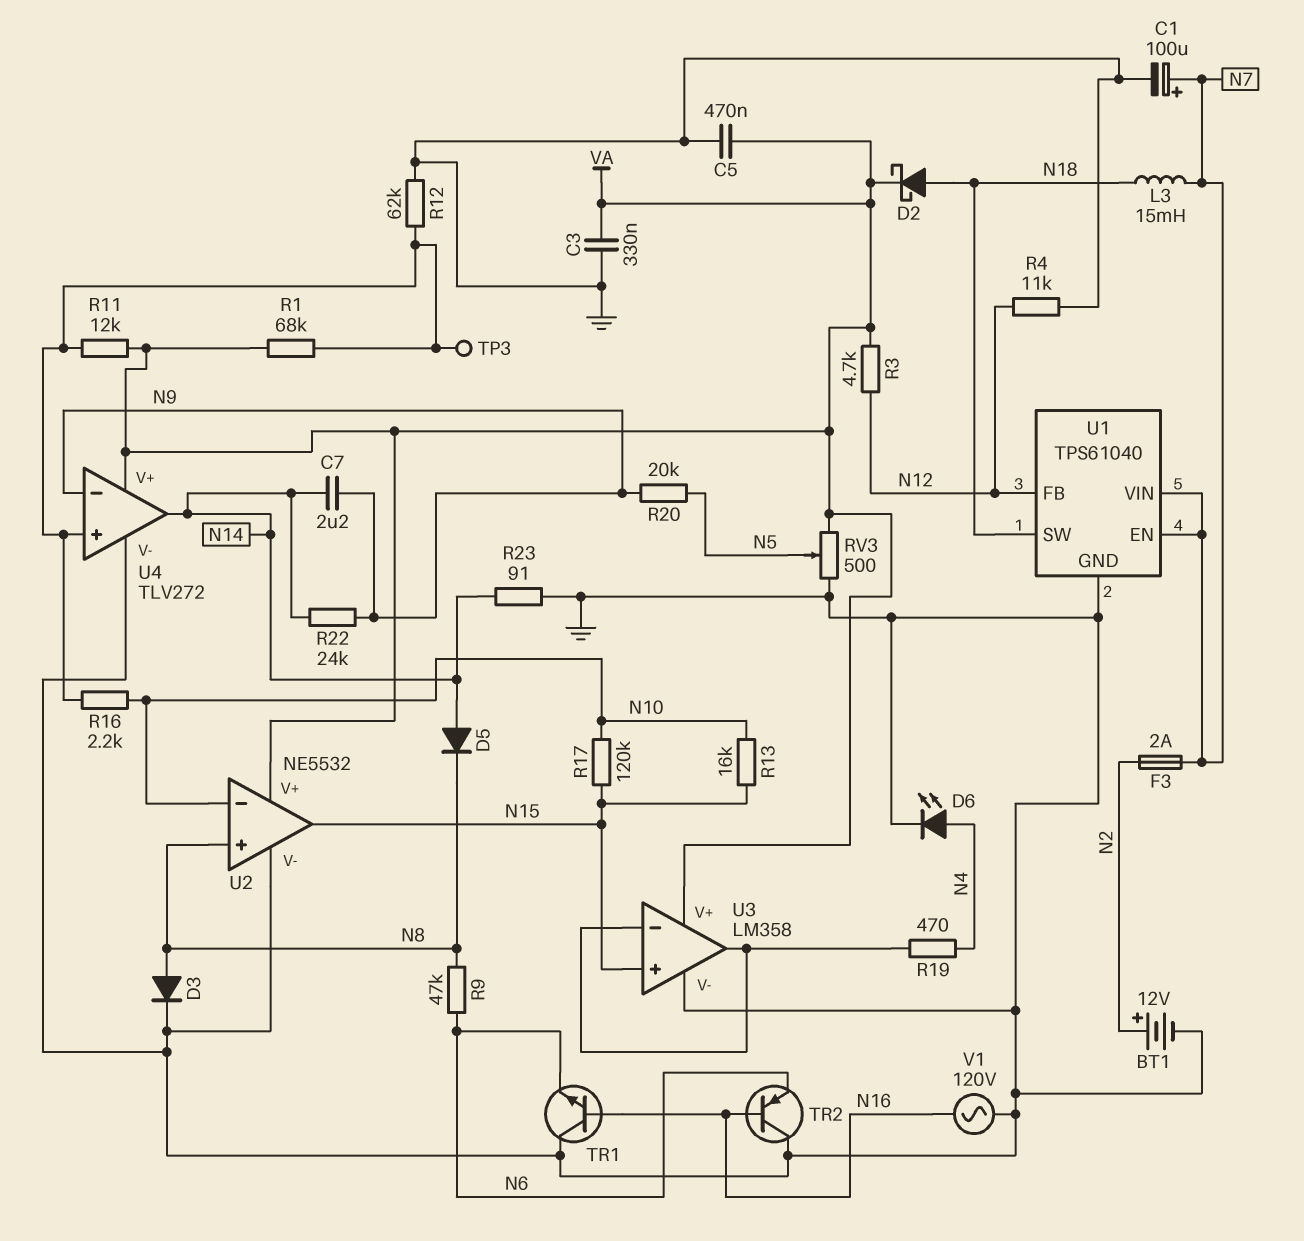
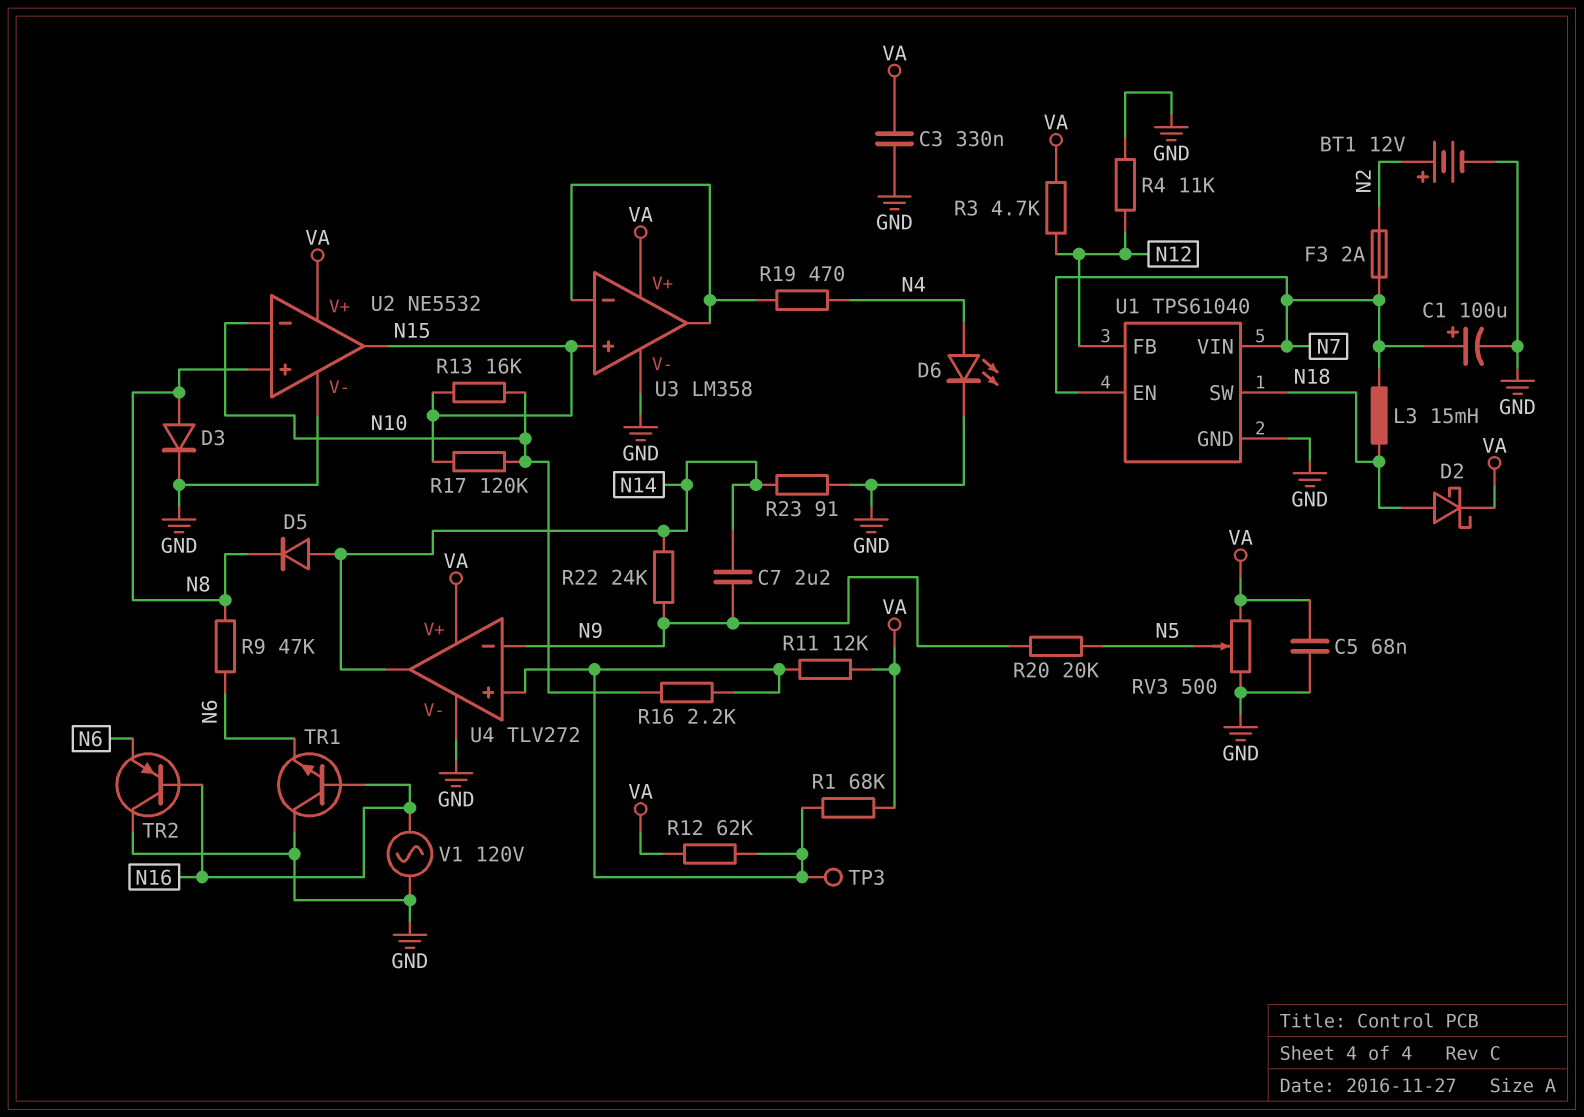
C5: 470nF (GND, VA) -> 68nF (GND, VA)
R12: 62k (GND, U4/in+) -> 62k (U4/in+, VA)

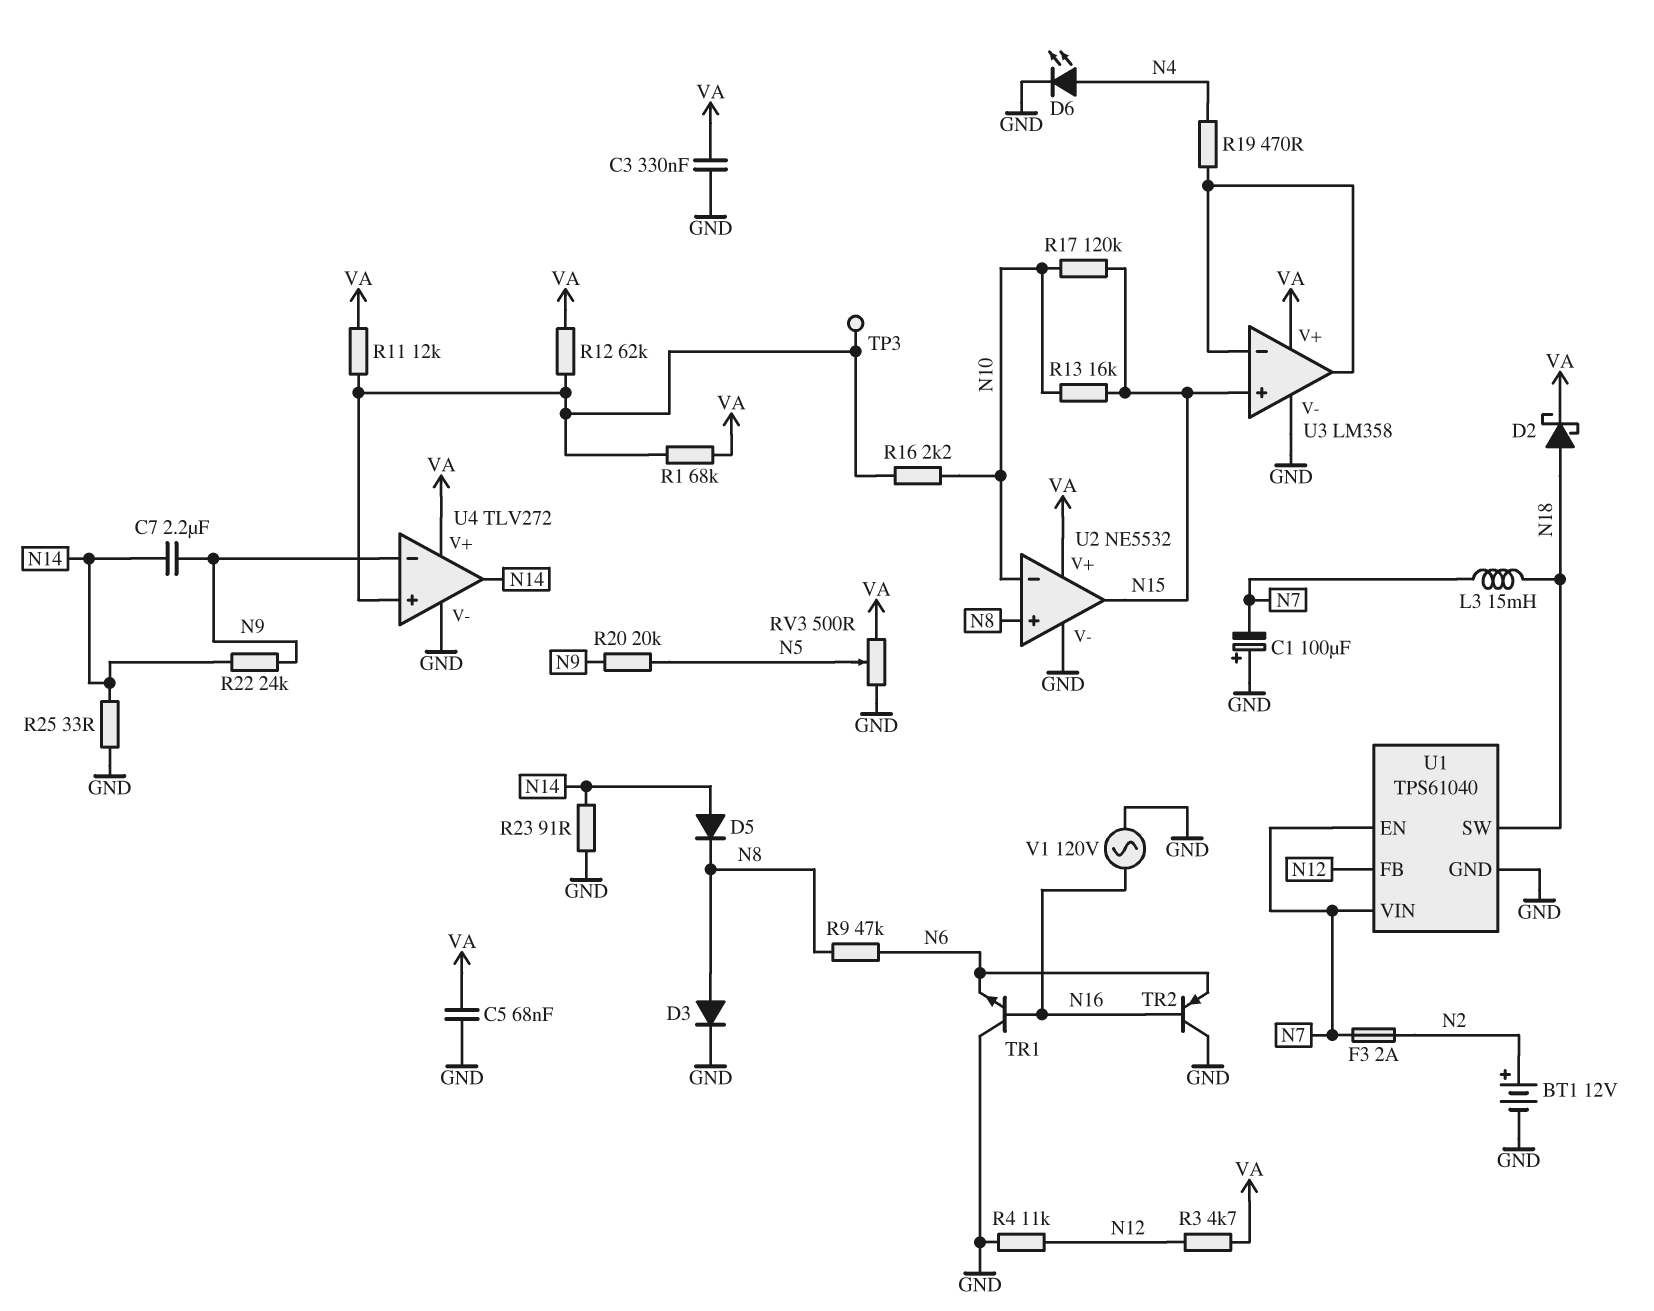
C1: 100uF (plus N7, minus GND) -> 100uF (plus GND, minus N7)
R25: none -> 33 (GND, N14)

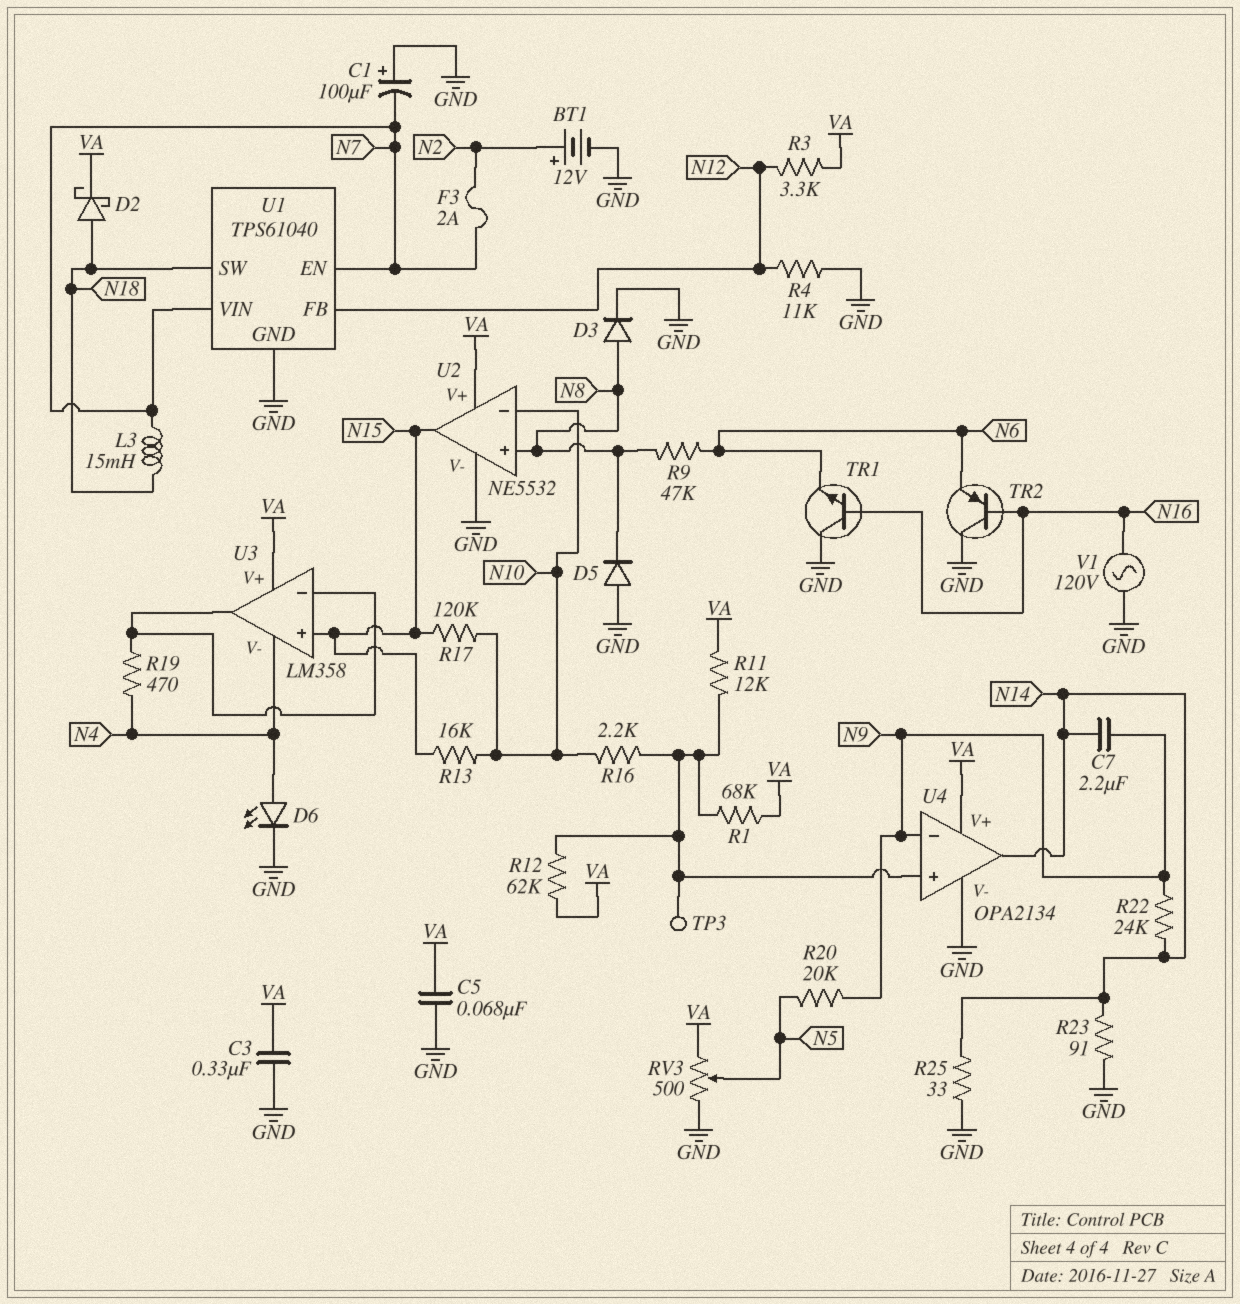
D5: diode (A N14, K N8) -> diode (A GND, K N8)
R3: 4.7k (N12, VA) -> 3.3k (N12, VA)
U3 pin V-: GND -> N4
U4: TLV272 -> OPA2134

